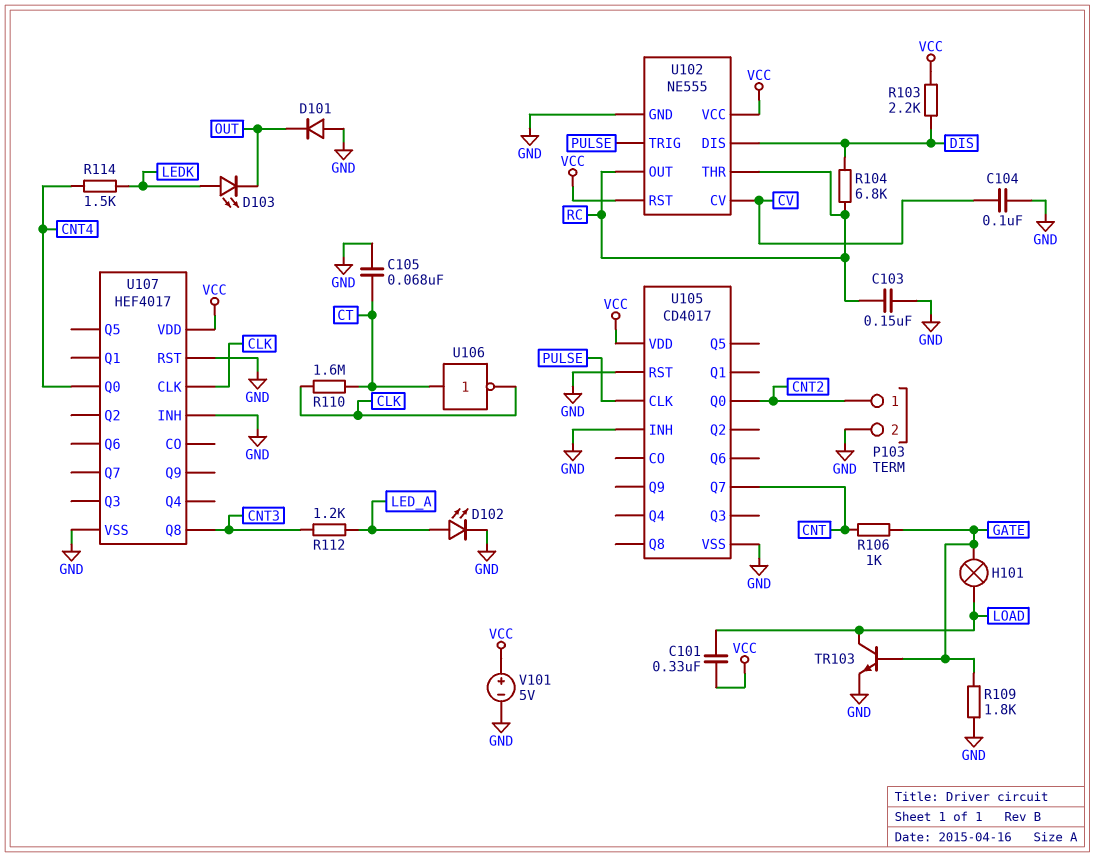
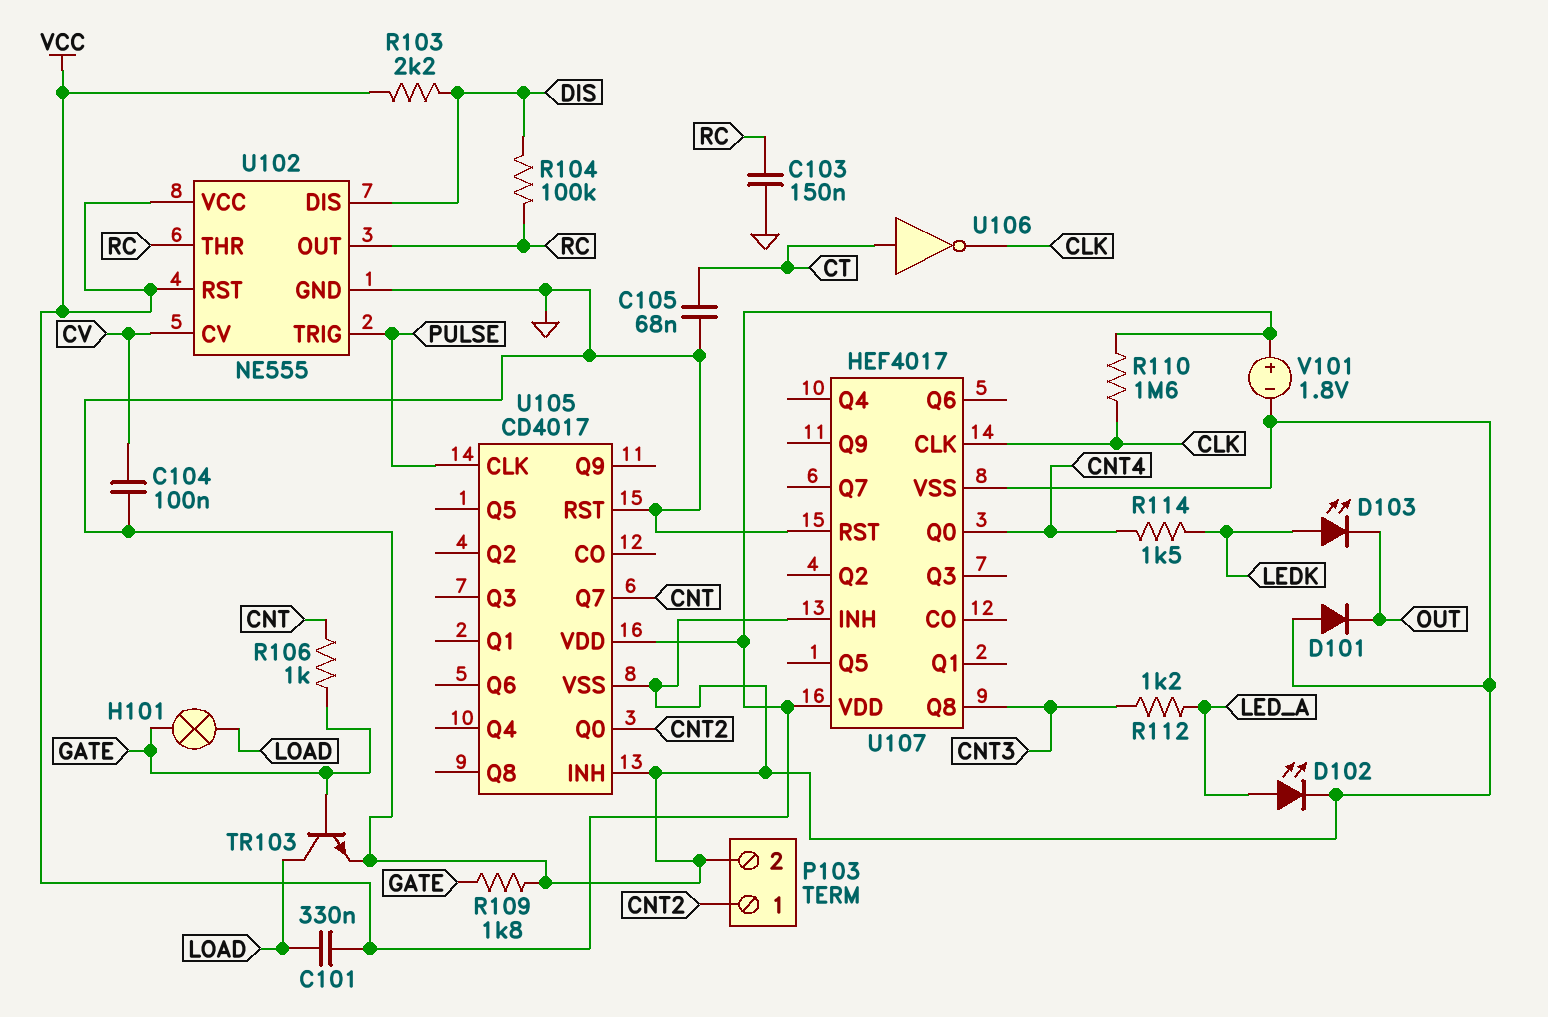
R104: 6.8k (DIS, RC) -> 100k (DIS, RC)
R110: 1.6M (CLK, CT) -> 1.6M (CLK, VCC)
V101: 5V (plus VCC, minus GND) -> 1.8V (plus VCC, minus GND)

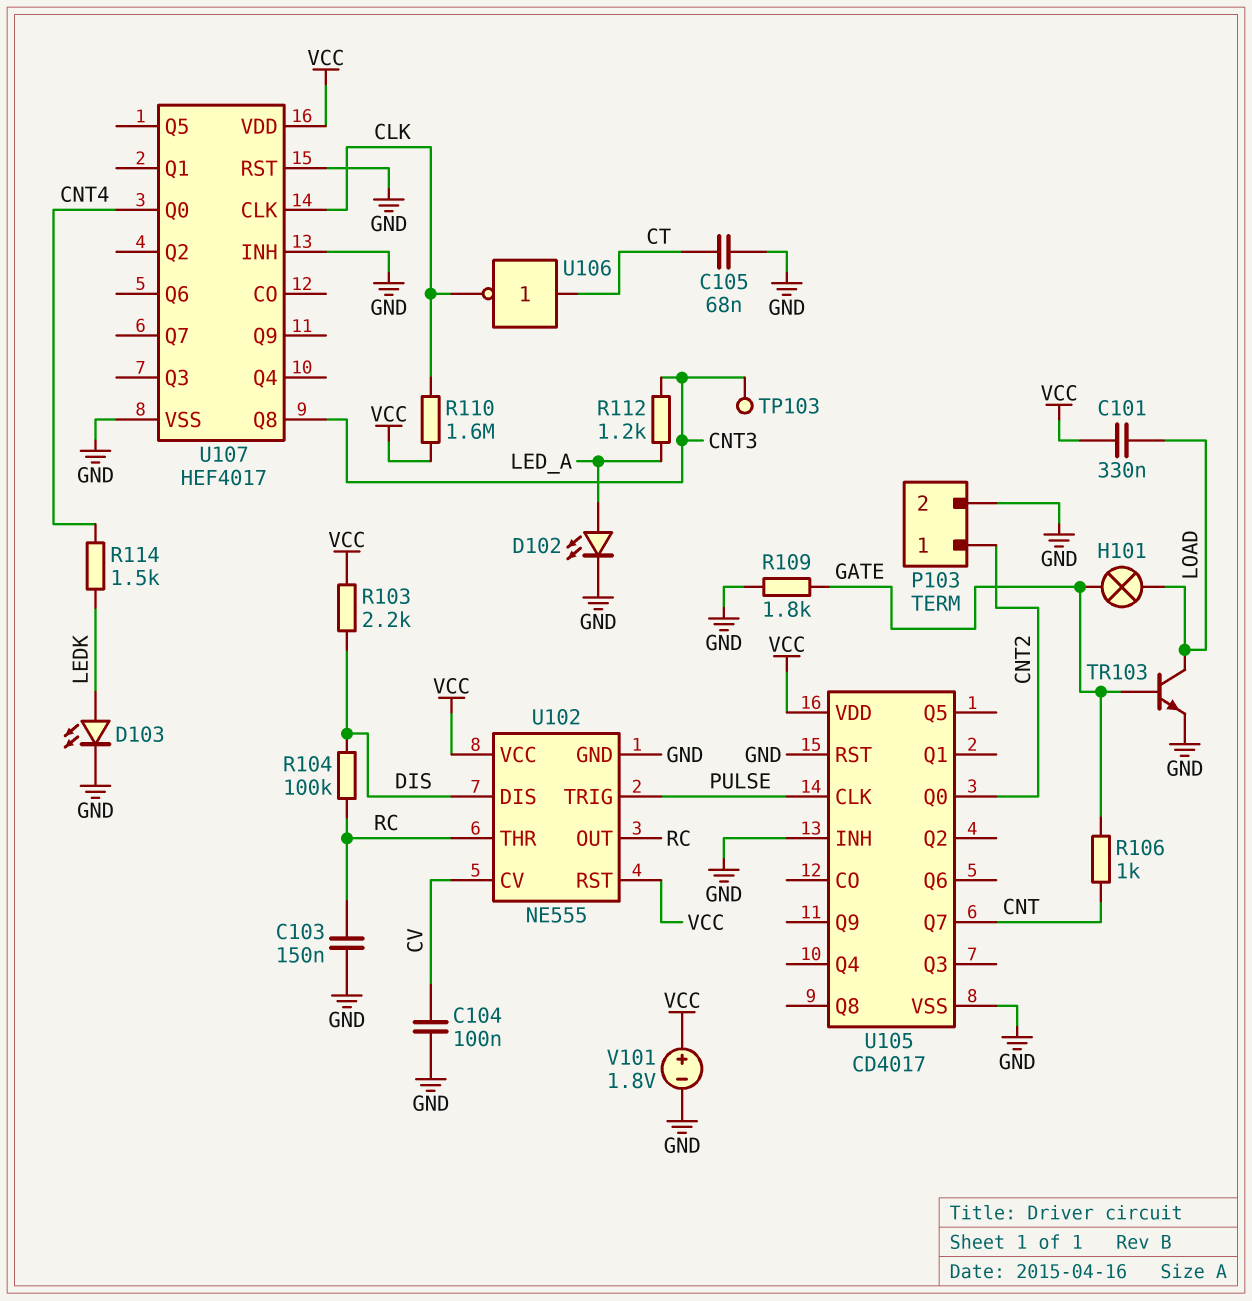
D101: diode (A GND, K OUT) -> none
D103: LED (A LEDK, K OUT) -> LED (A LEDK, K GND)
TP103: none -> test point (CNT3)

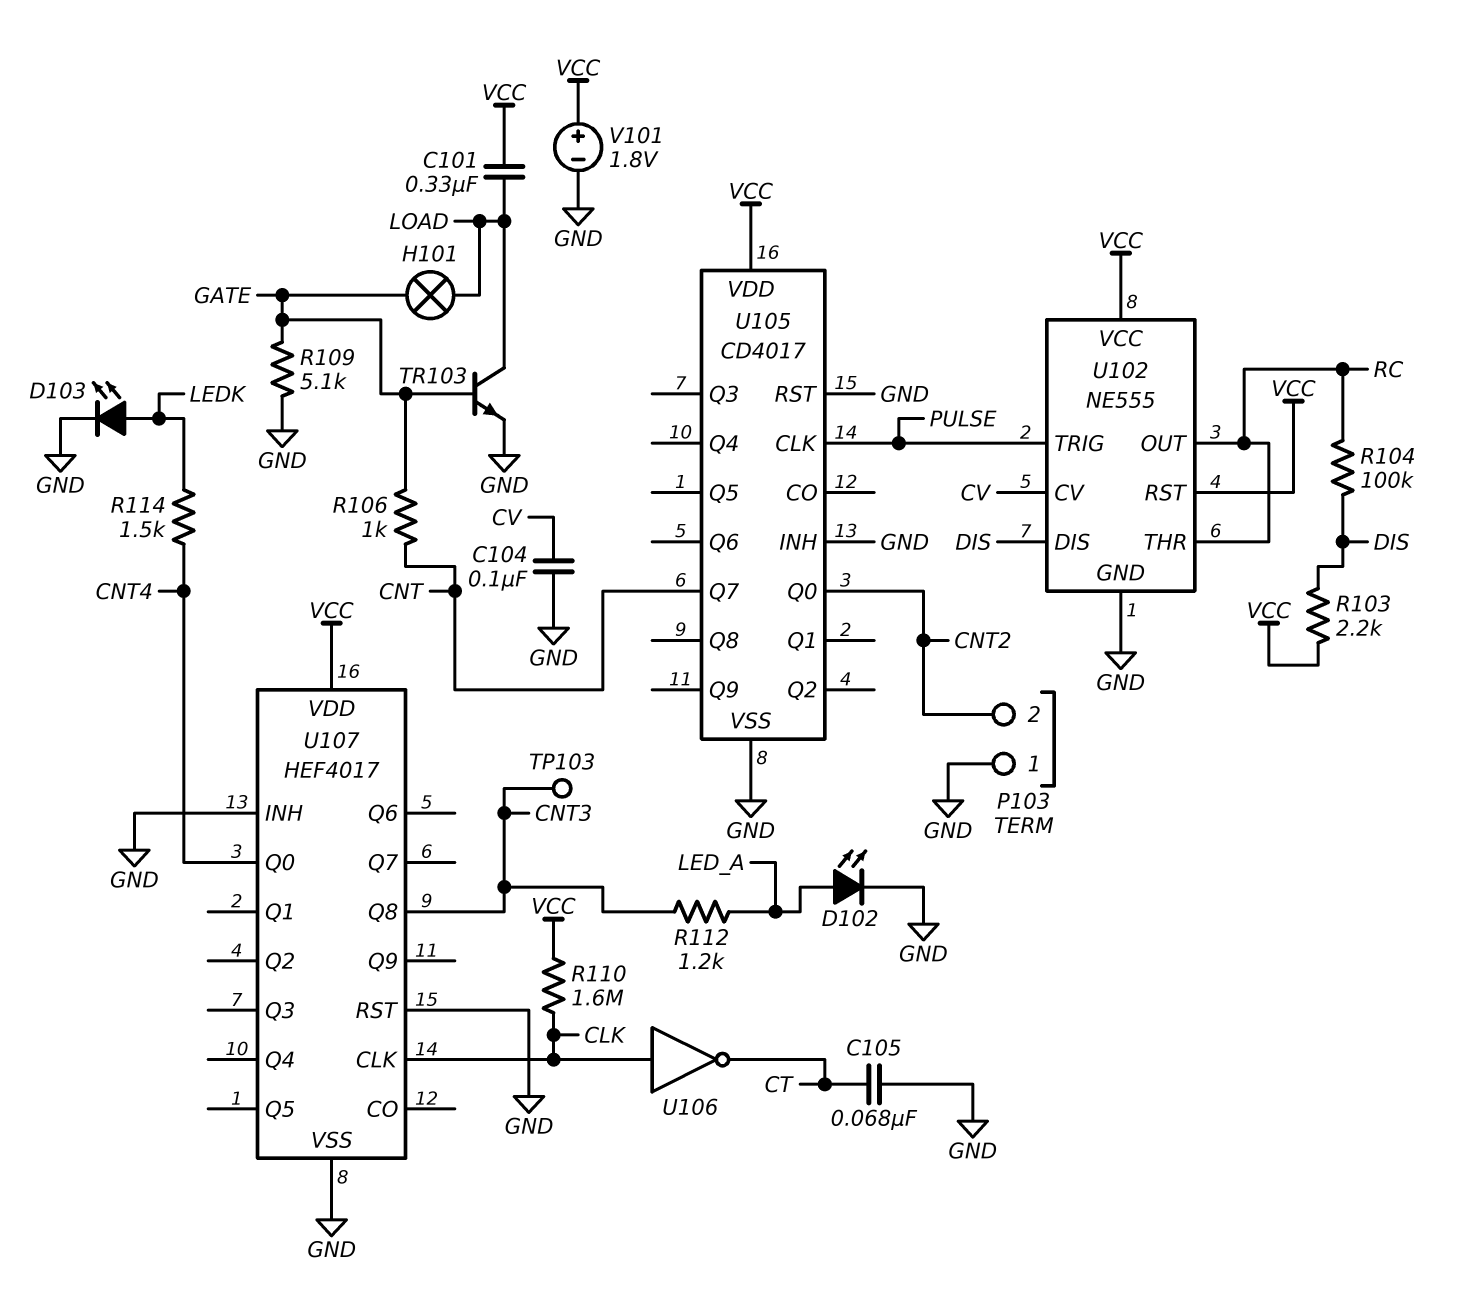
C103: 150nF (GND, RC) -> none
P103 pin 1: CNT2 -> GND
P103 pin 2: GND -> CNT2
R109: 1.8k (GATE, GND) -> 5.1k (GATE, GND)
U106: NOT (in CT, out CLK) -> NOT (in CLK, out CT)

